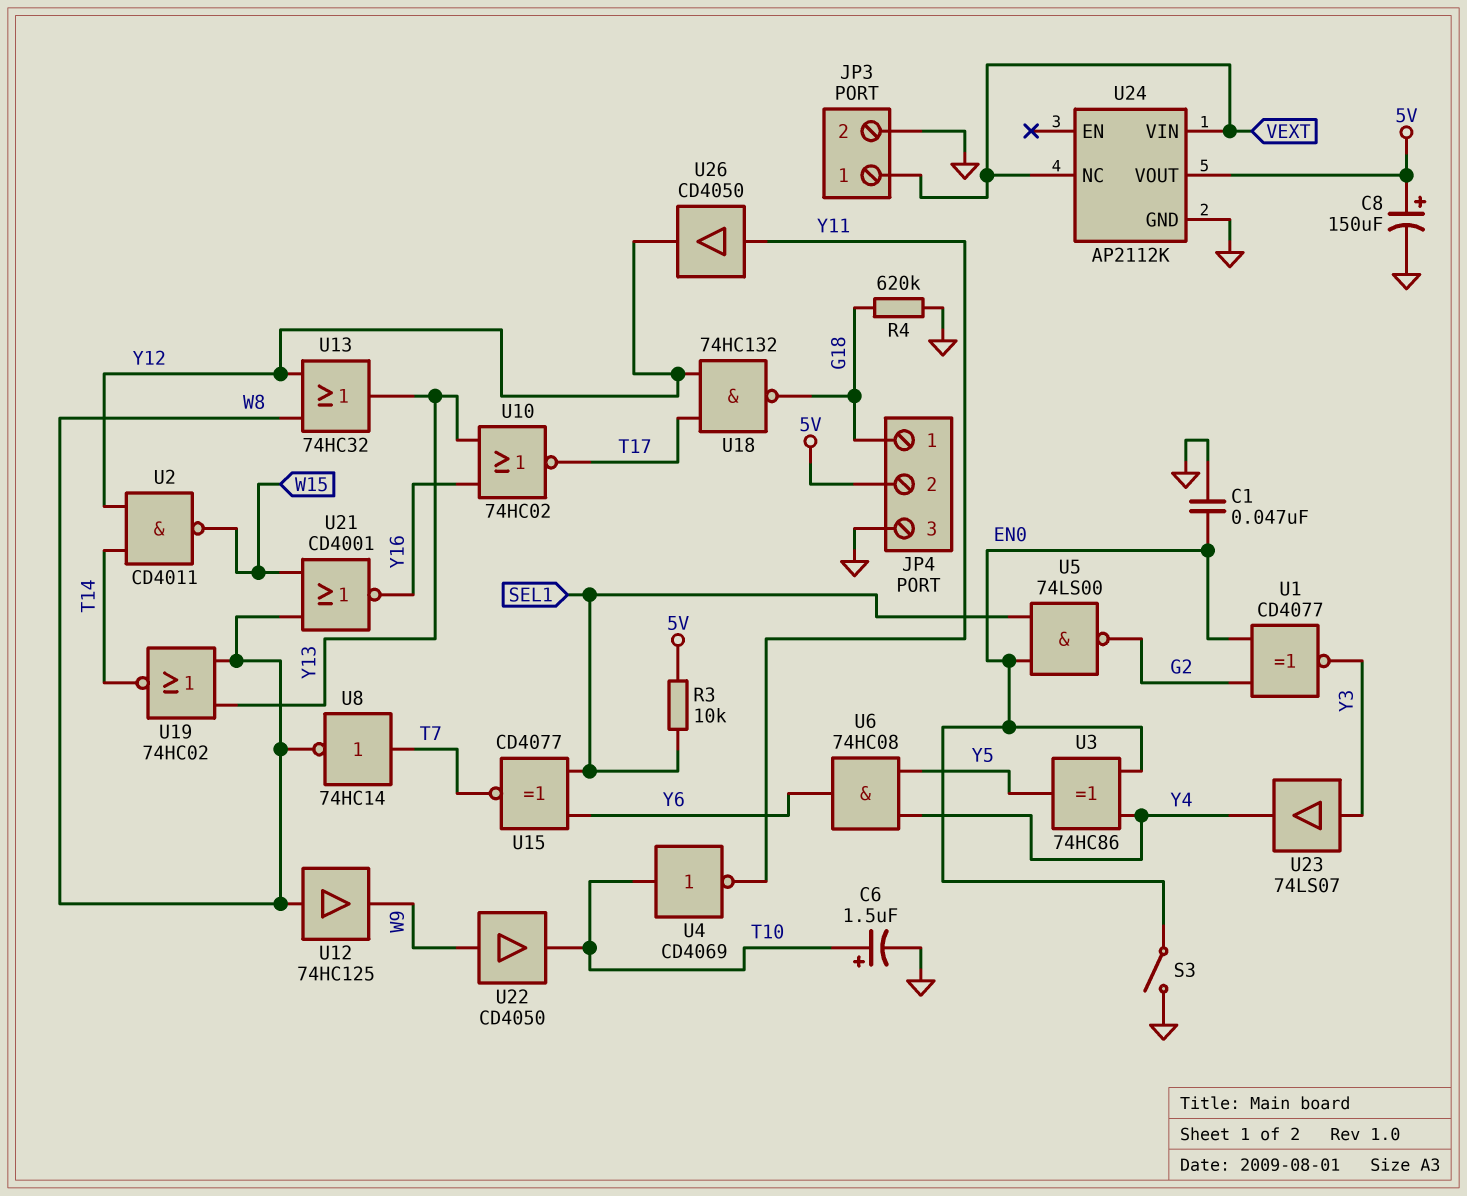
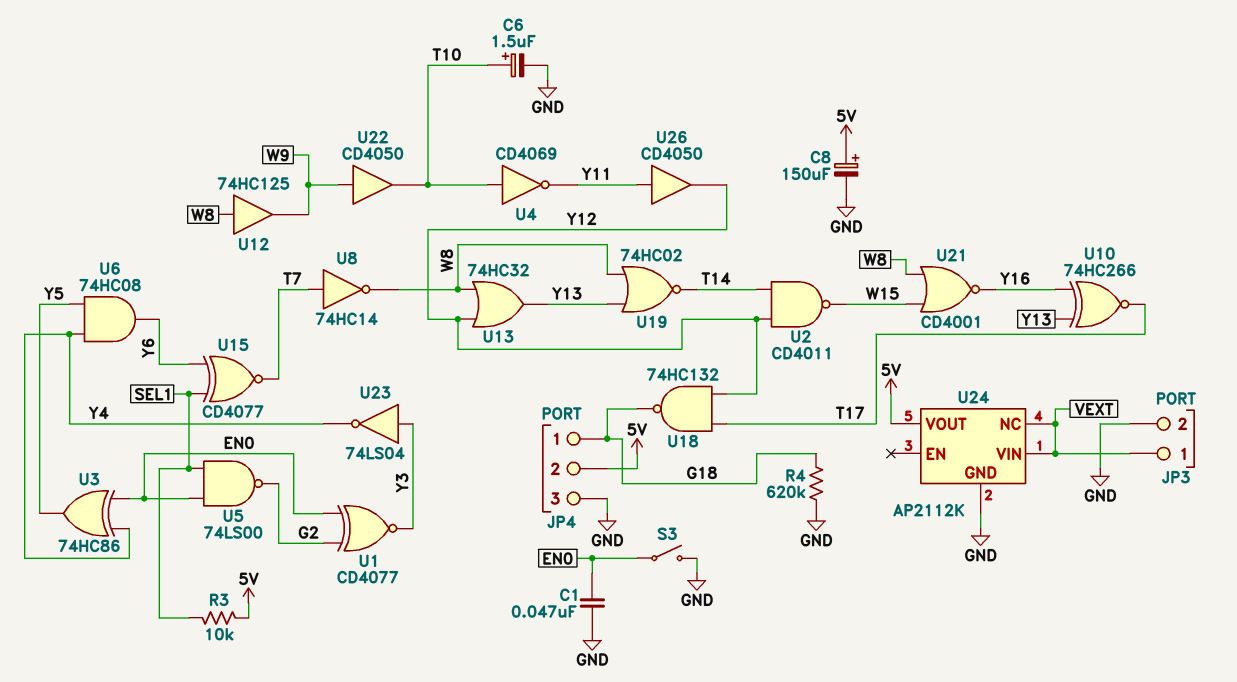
U10: NOR 74HC02 (in Y13, in Y16, out T17) -> XNOR 74HC266 (in Y13, in Y16, out T17)
U23: buffer 74LS07 (in Y3, out Y4) -> NOT 74LS04 (in Y3, out Y4)

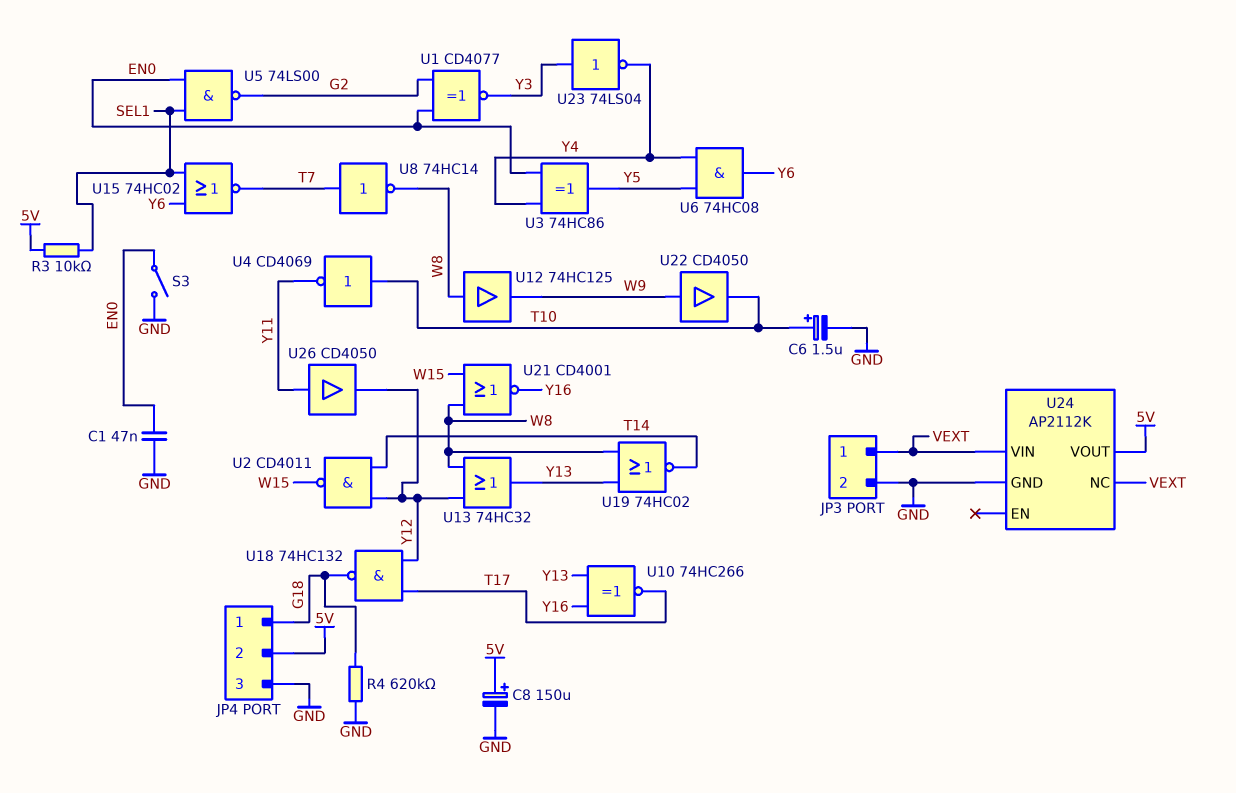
U15: XNOR CD4077 (in SEL1, in Y6, out T7) -> NOR 74HC02 (in SEL1, in Y6, out T7)

